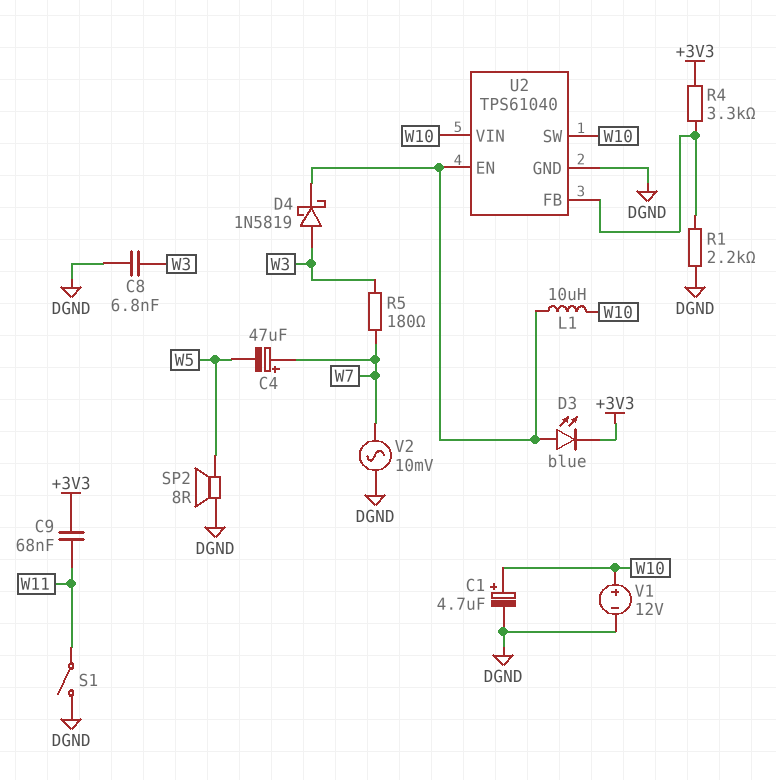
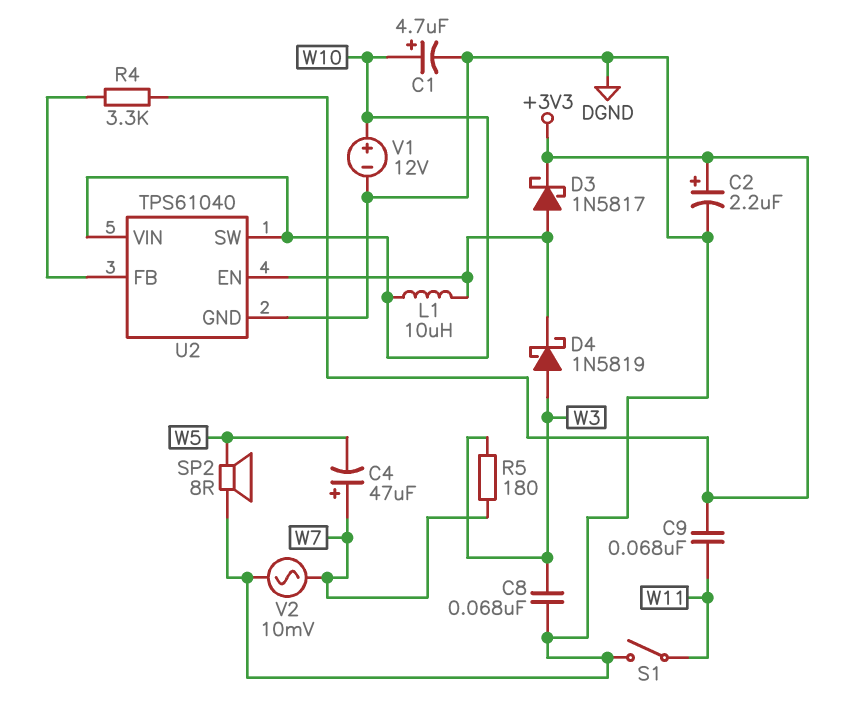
C2: none -> 2.2uF (plus +3V3, minus DGND)
C8: 6.8nF (DGND, W3) -> 68nF (DGND, W3)
D3: LED blue (A U2/EN, K +3V3) -> schottky 1N5817 (A U2/EN, K +3V3)
R1: 2.2k (DGND, U2/FB) -> none

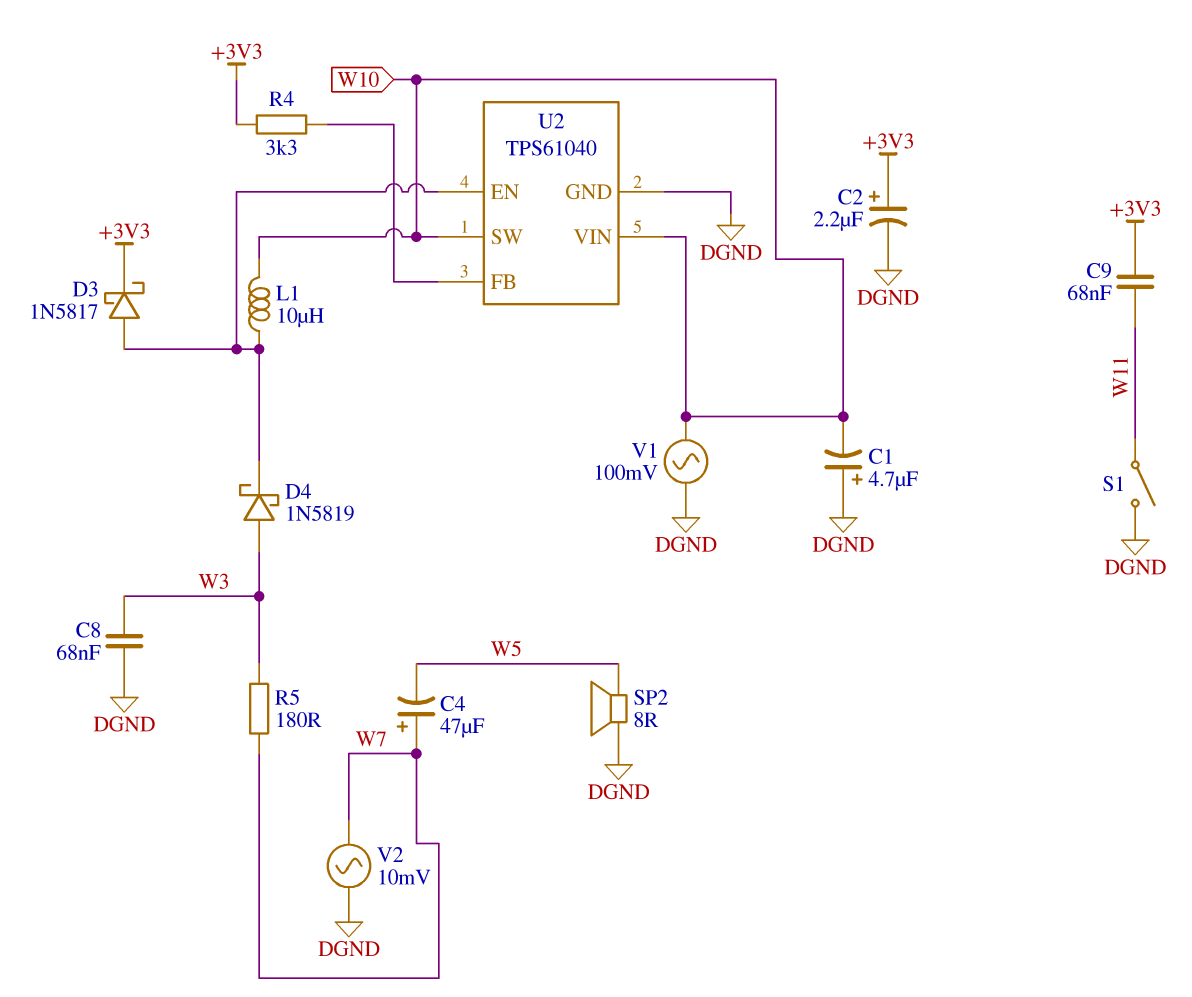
C1: 4.7uF (plus W10, minus DGND) -> 4.7uF (plus DGND, minus W10)
V1: 12V (plus W10, minus DGND) -> AC 100mV (DGND, W10)

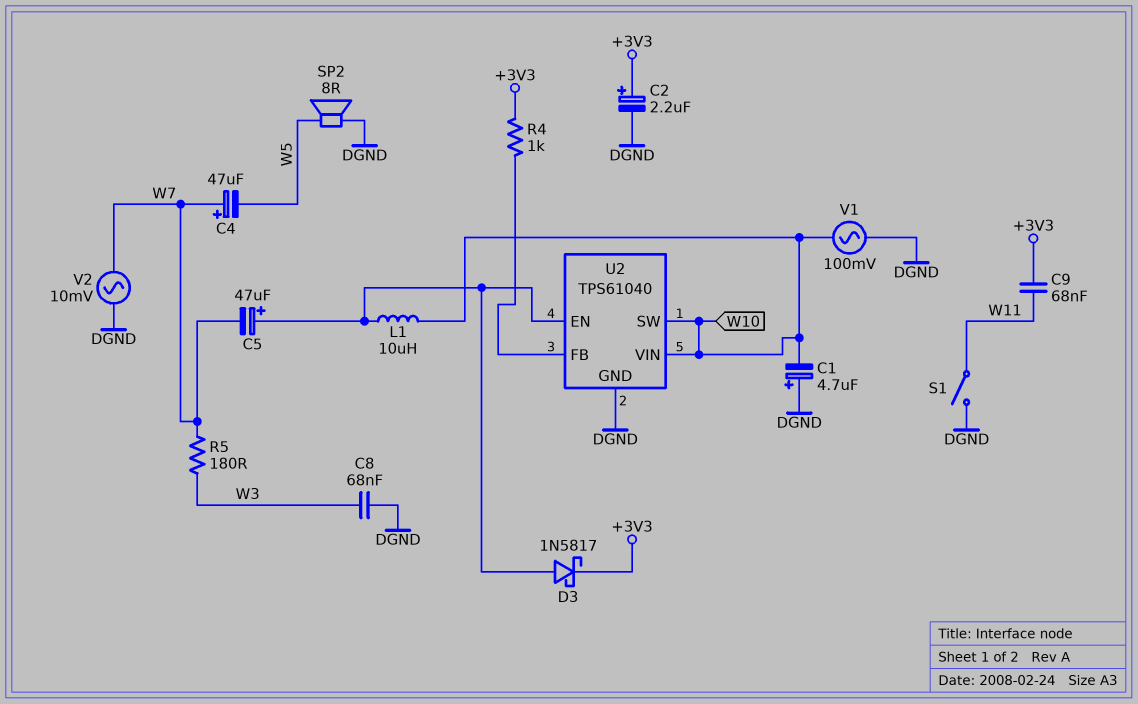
C5: none -> 47uF (plus U2/EN, minus W7)
D4: schottky 1N5819 (A W3, K U2/EN) -> none
R4: 3.3k (+3V3, U2/FB) -> 1k (+3V3, U2/FB)

